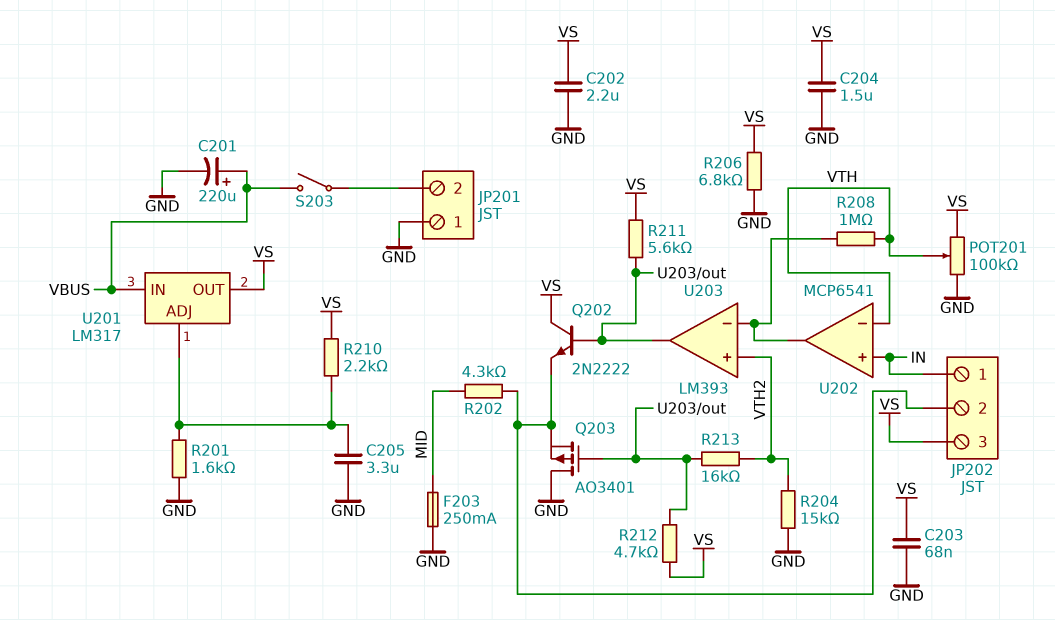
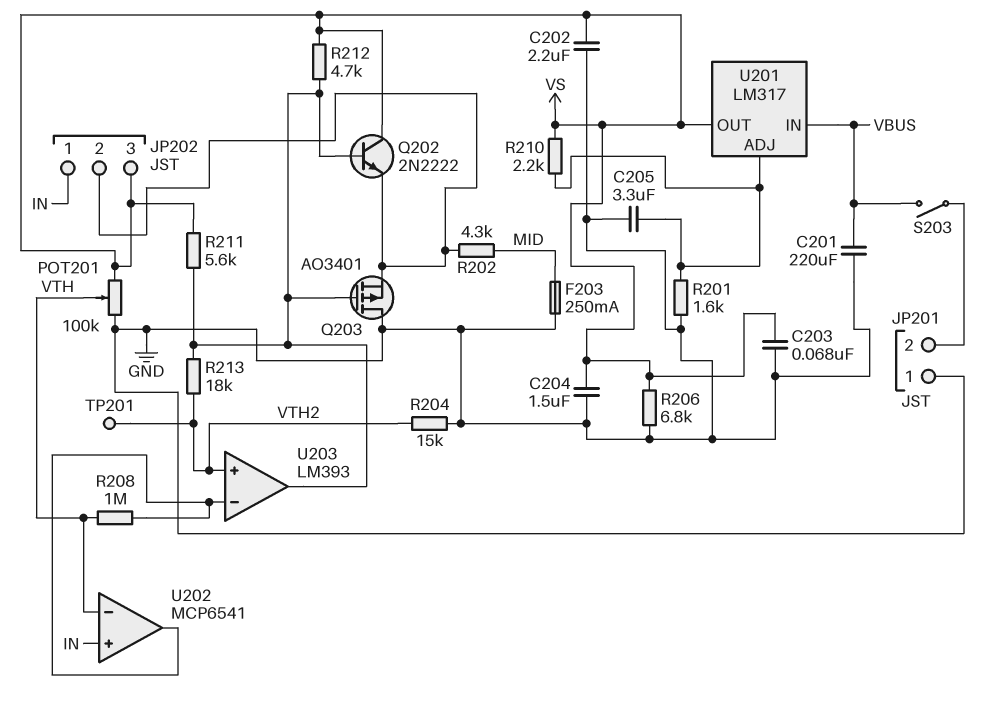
C201: 220uF (plus VBUS, minus GND) -> 220uF (GND, VBUS)
R213: 16k (U203/out, VTH2) -> 18k (U203/out, VTH2)
TP201: none -> test point (VTH2)

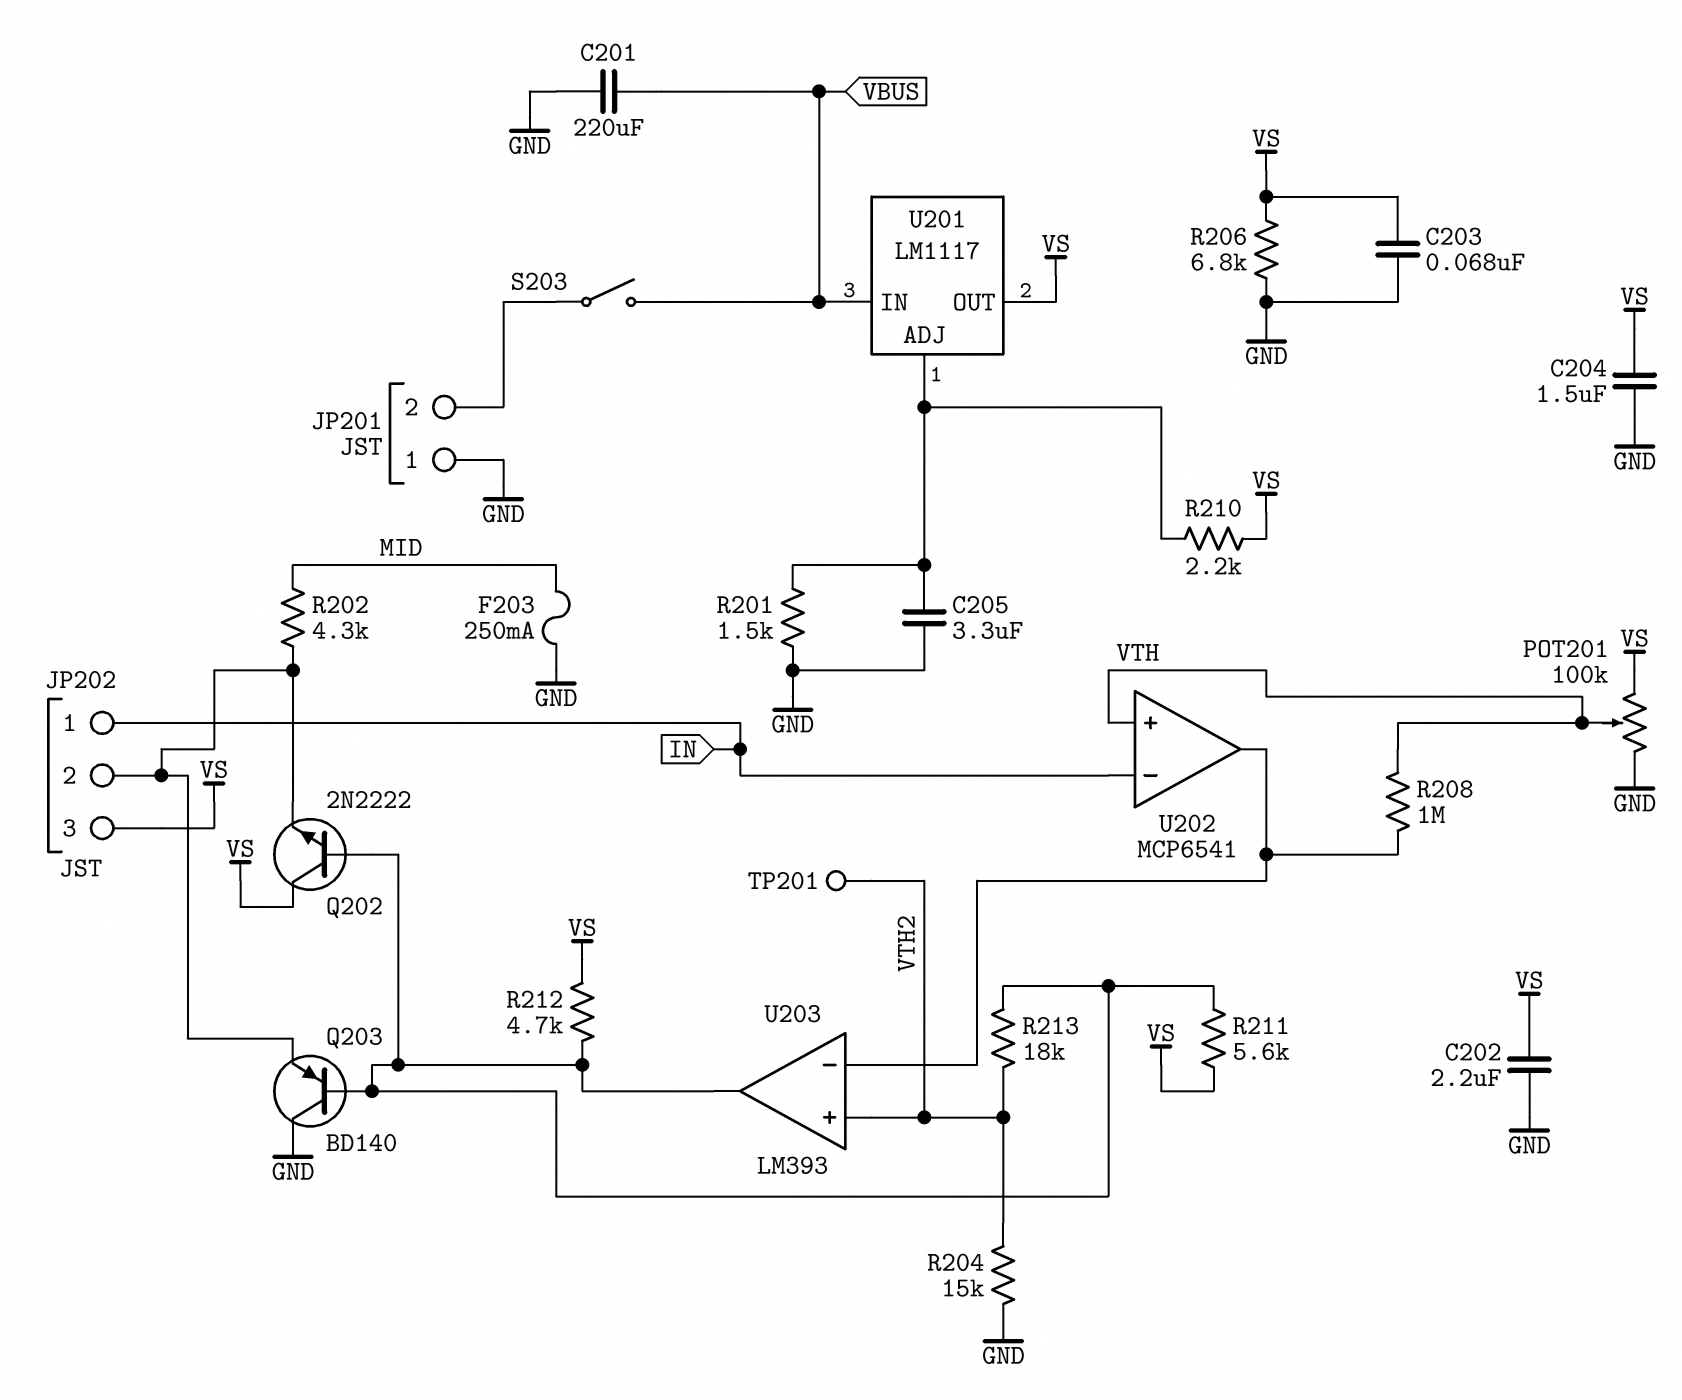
Q203: PMOS AO3401 (G U203/out, D GND, S JP202/2) -> PNP BD140 (B U203/out, C GND, E JP202/2)
R201: 1.6k (GND, U201/ADJ) -> 1.5k (GND, U201/ADJ)
U201: LM317 -> LM1117
U202 pin in+: IN -> VTH
U202 pin in-: VTH -> IN

